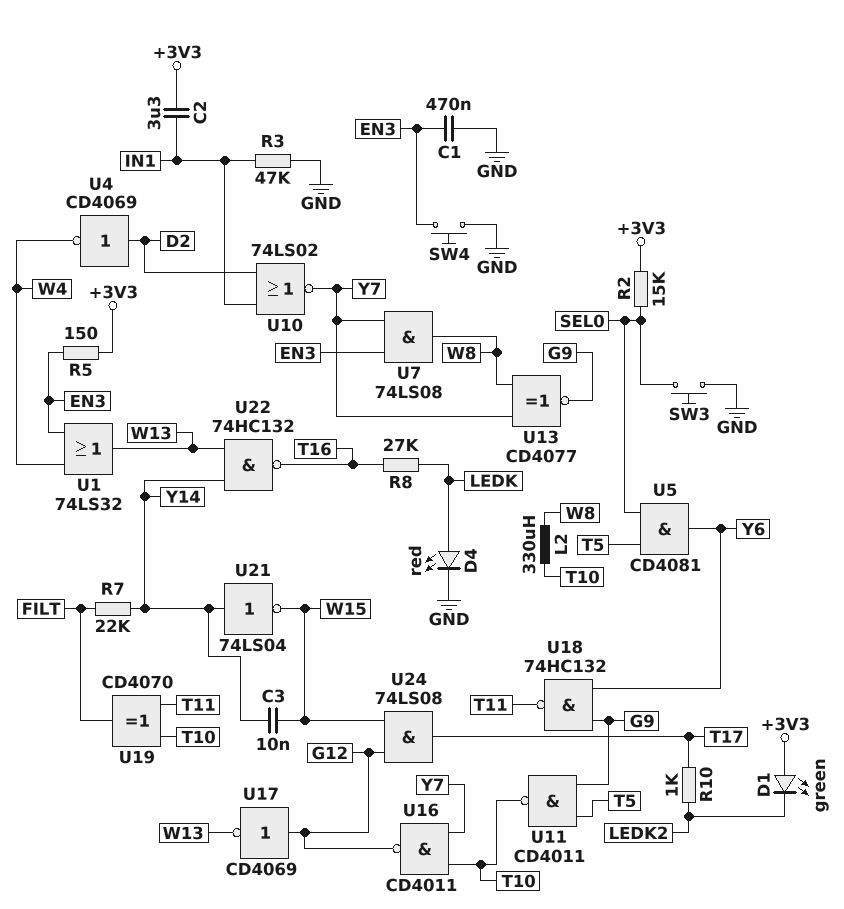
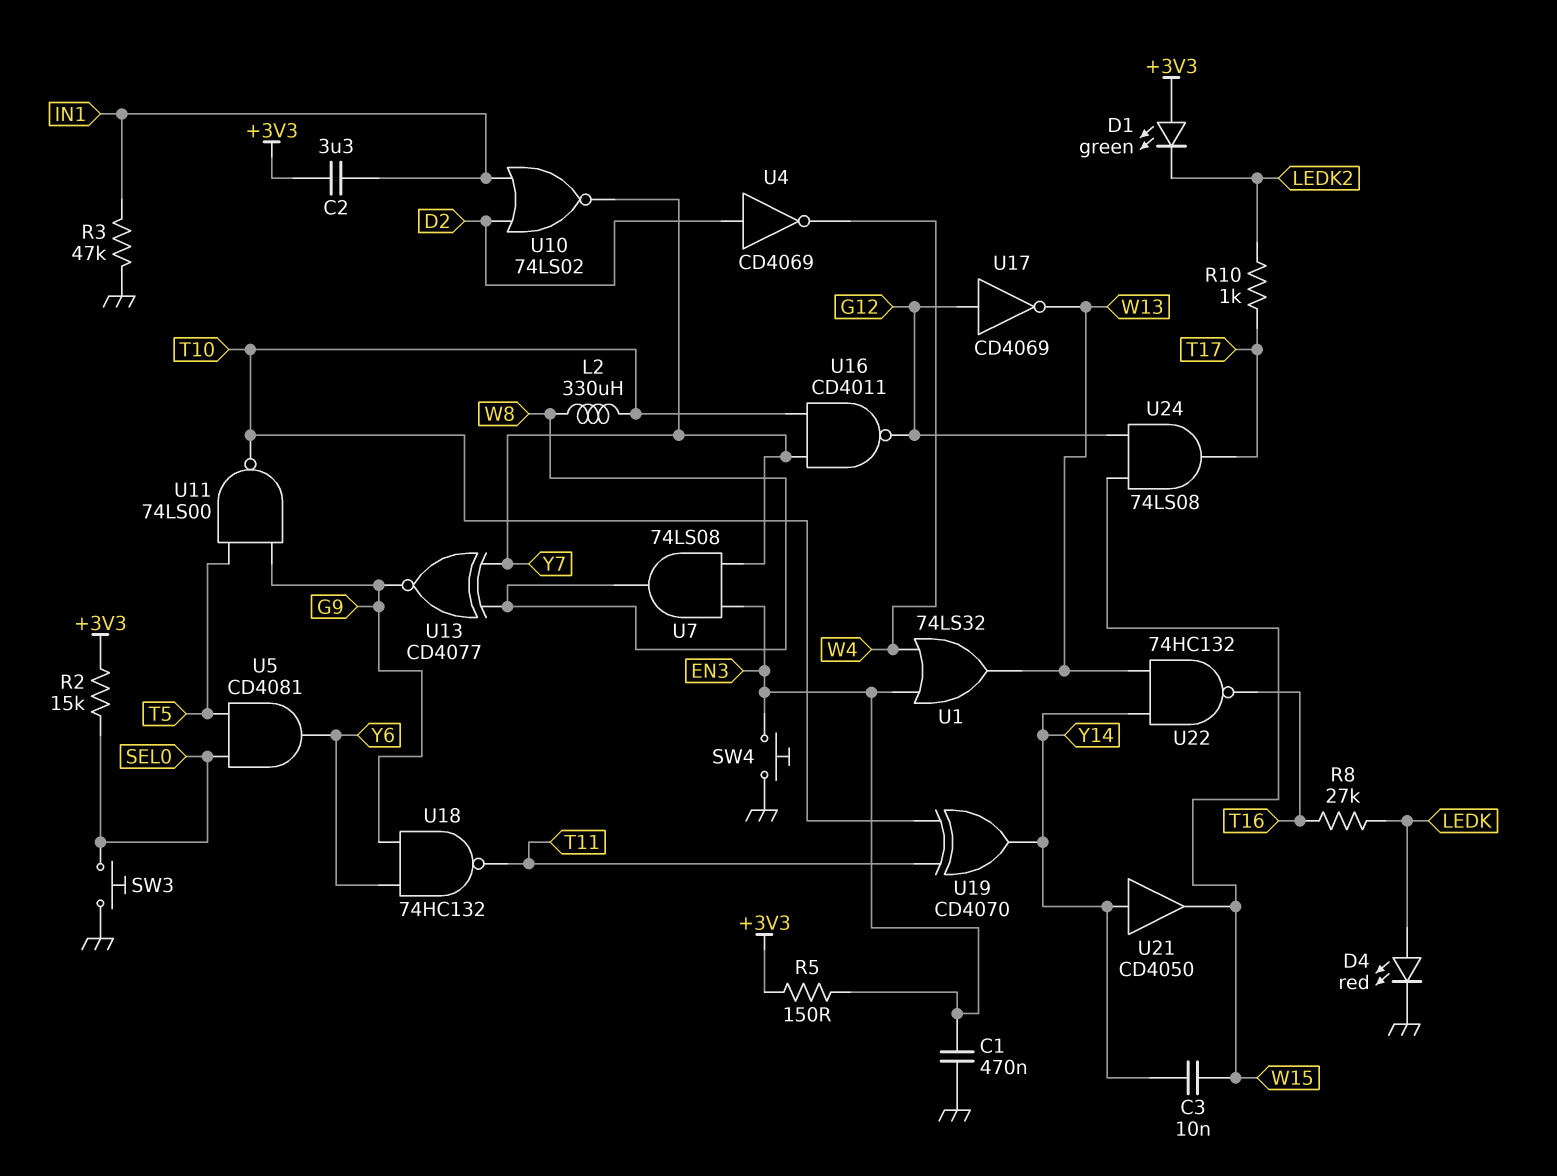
R7: 22k (FILT, Y14) -> none
U11: NAND CD4011 (in G9, in T5, out T10) -> NAND 74LS00 (in G9, in T5, out T10)
U19: XOR CD4070 (in T10, in T11, out FILT) -> XOR CD4070 (in T10, in T11, out Y14)
U21: NOT 74LS04 (in Y14, out W15) -> buffer CD4050 (in Y14, out W15)

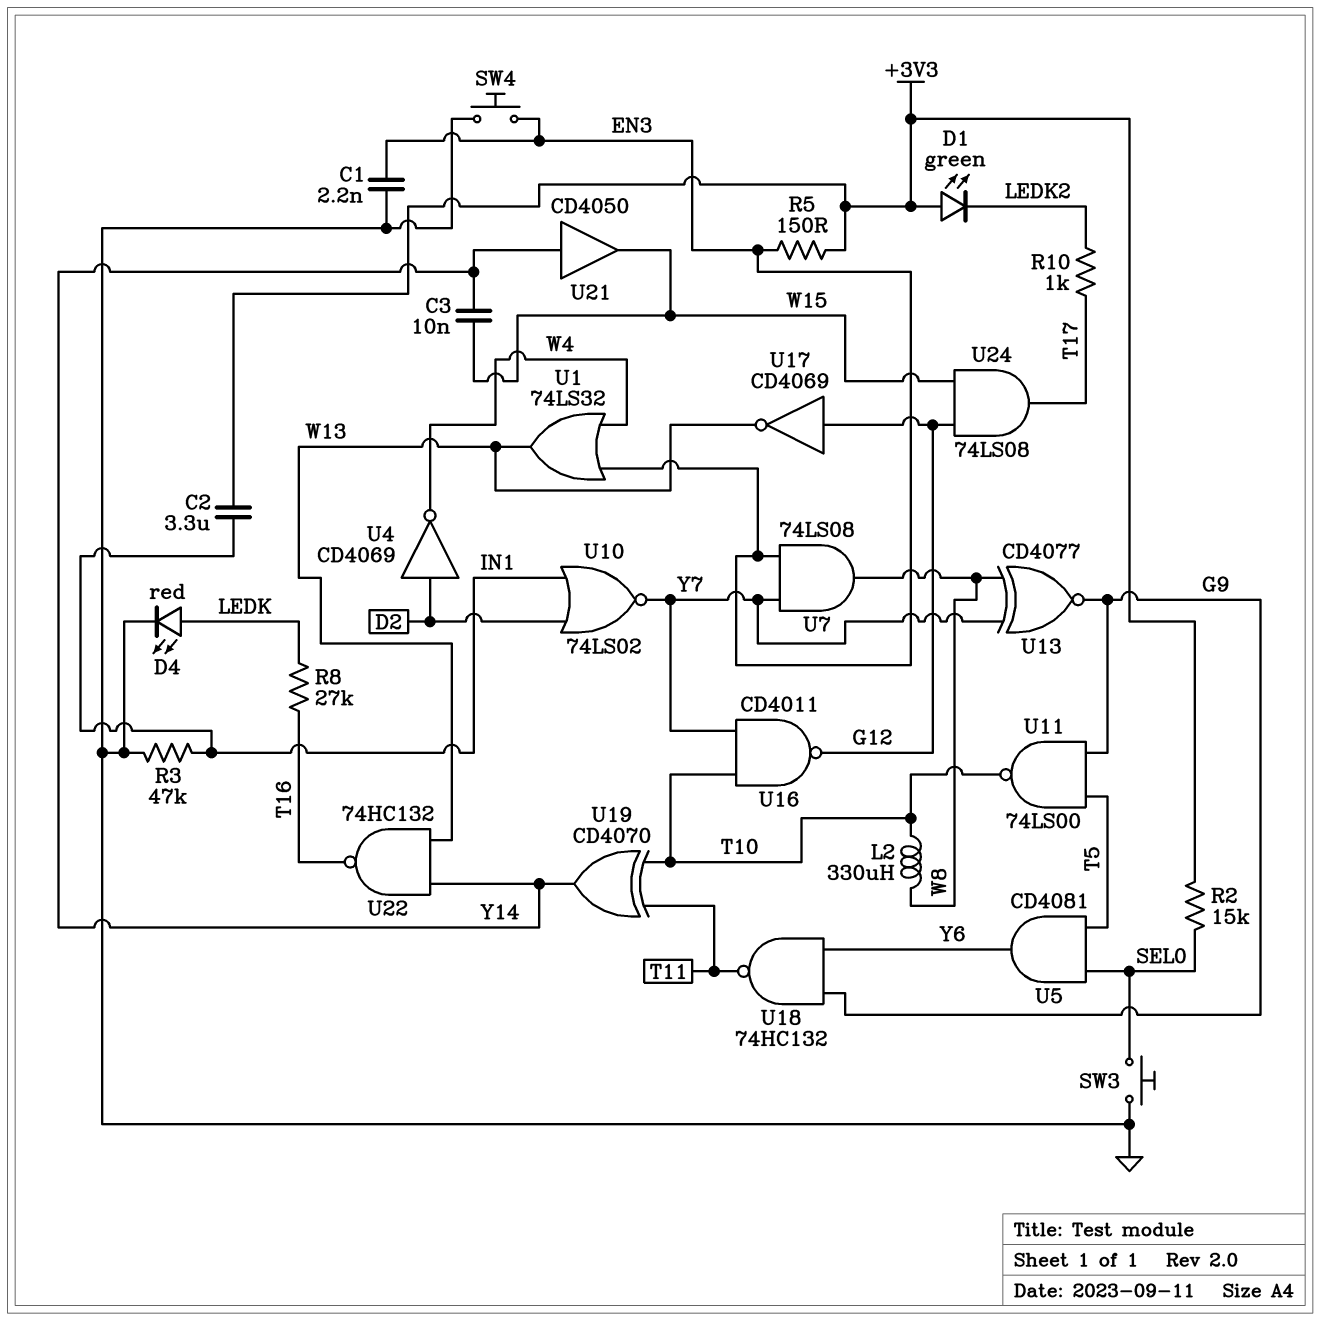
C1: 470nF (EN3, GND) -> 2.2nF (EN3, GND)

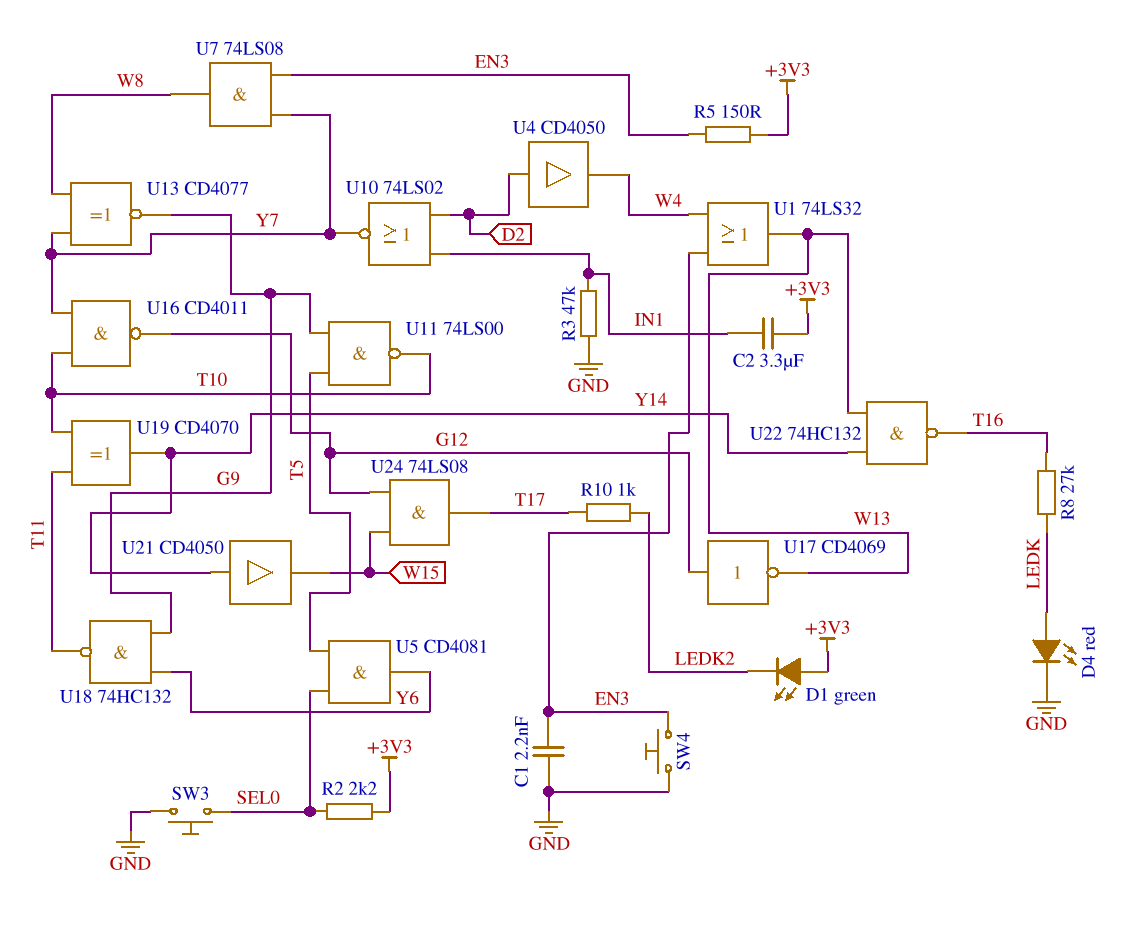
C3: 10nF (W15, Y14) -> none
L2: 330uH (T10, W8) -> none
R2: 15k (+3V3, SEL0) -> 2.2k (+3V3, SEL0)
U4: NOT CD4069 (in D2, out W4) -> buffer CD4050 (in D2, out W4)

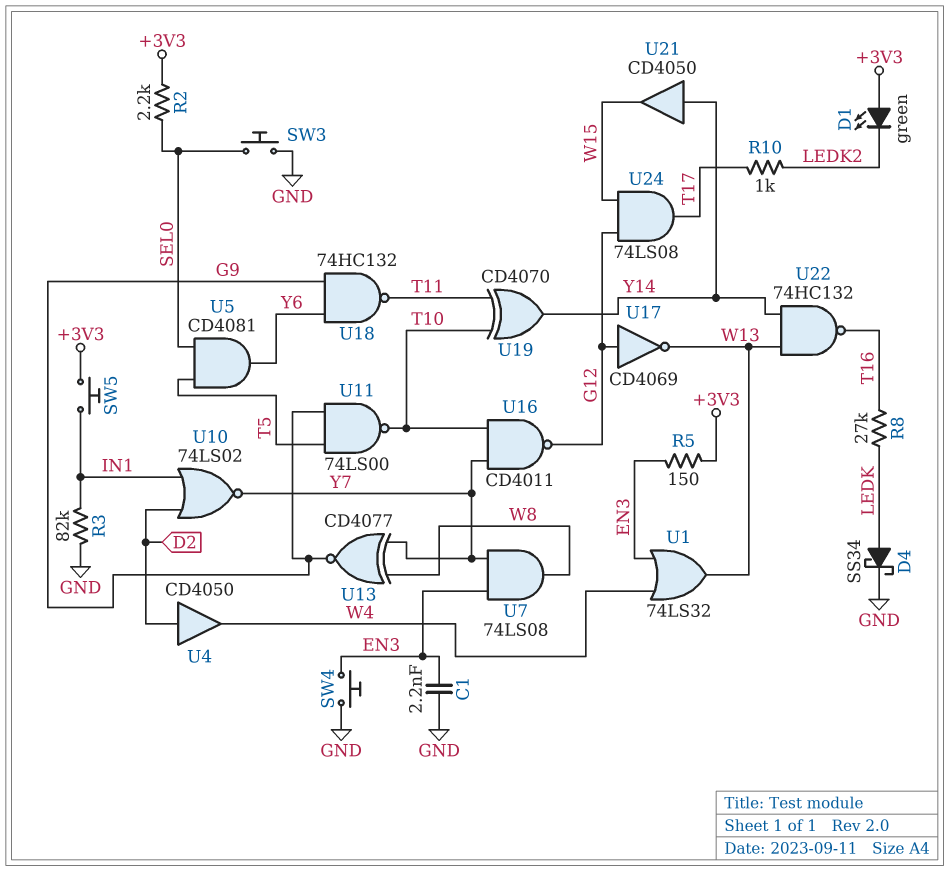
C2: 3.3uF (+3V3, IN1) -> none
D4: LED red (A LEDK, K GND) -> schottky SS34 (A LEDK, K GND)
R3: 47k (GND, IN1) -> 82k (GND, IN1)
SW5: none -> button (+3V3, IN1)

